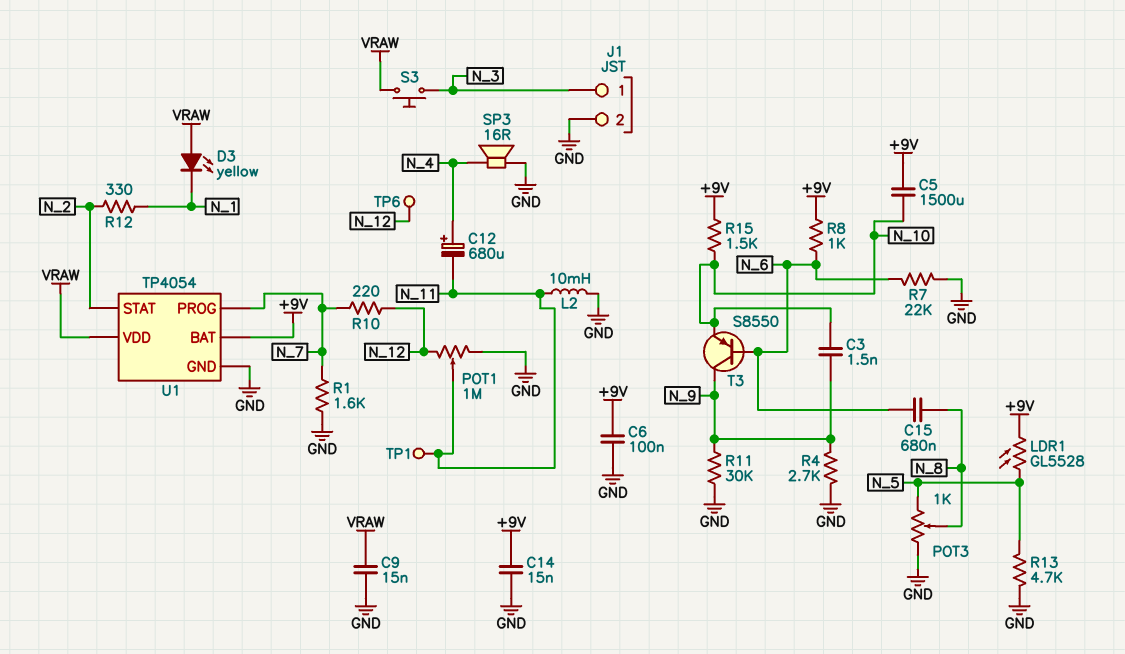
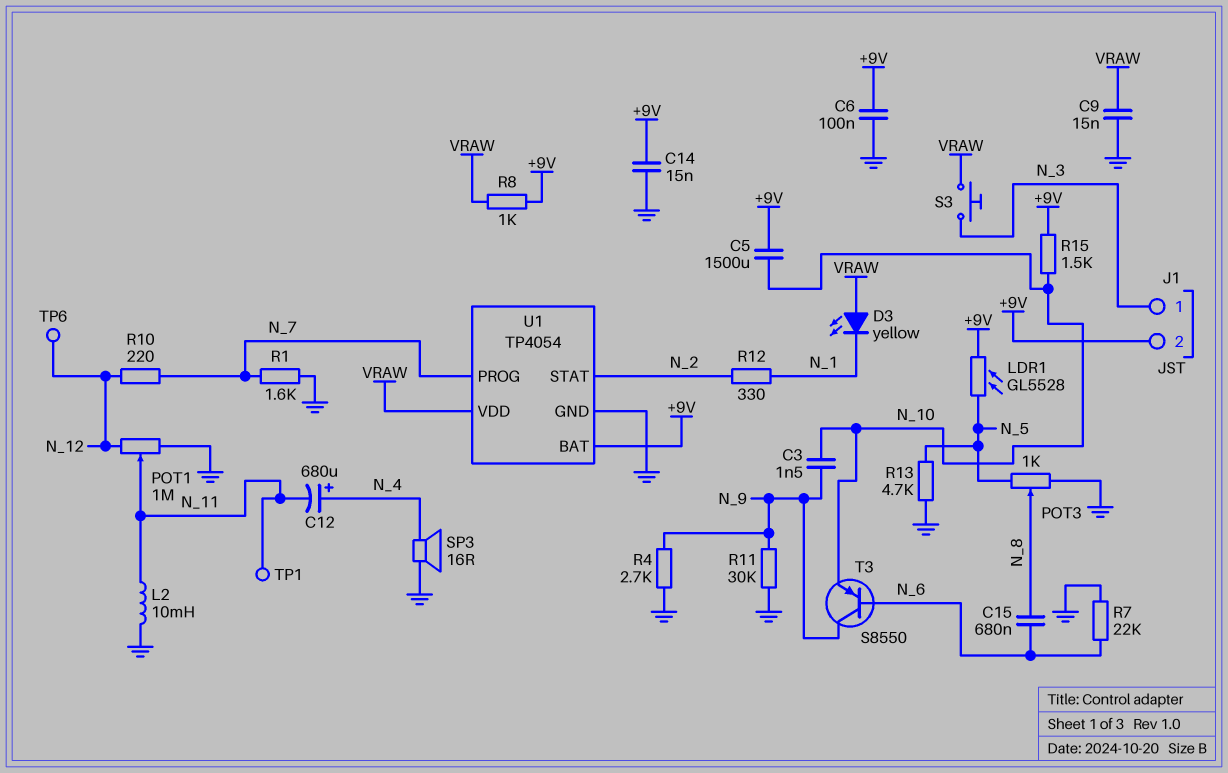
J1 pin 2: GND -> +9V
R8: 1k (+9V, N_6) -> 1k (+9V, VRAW)

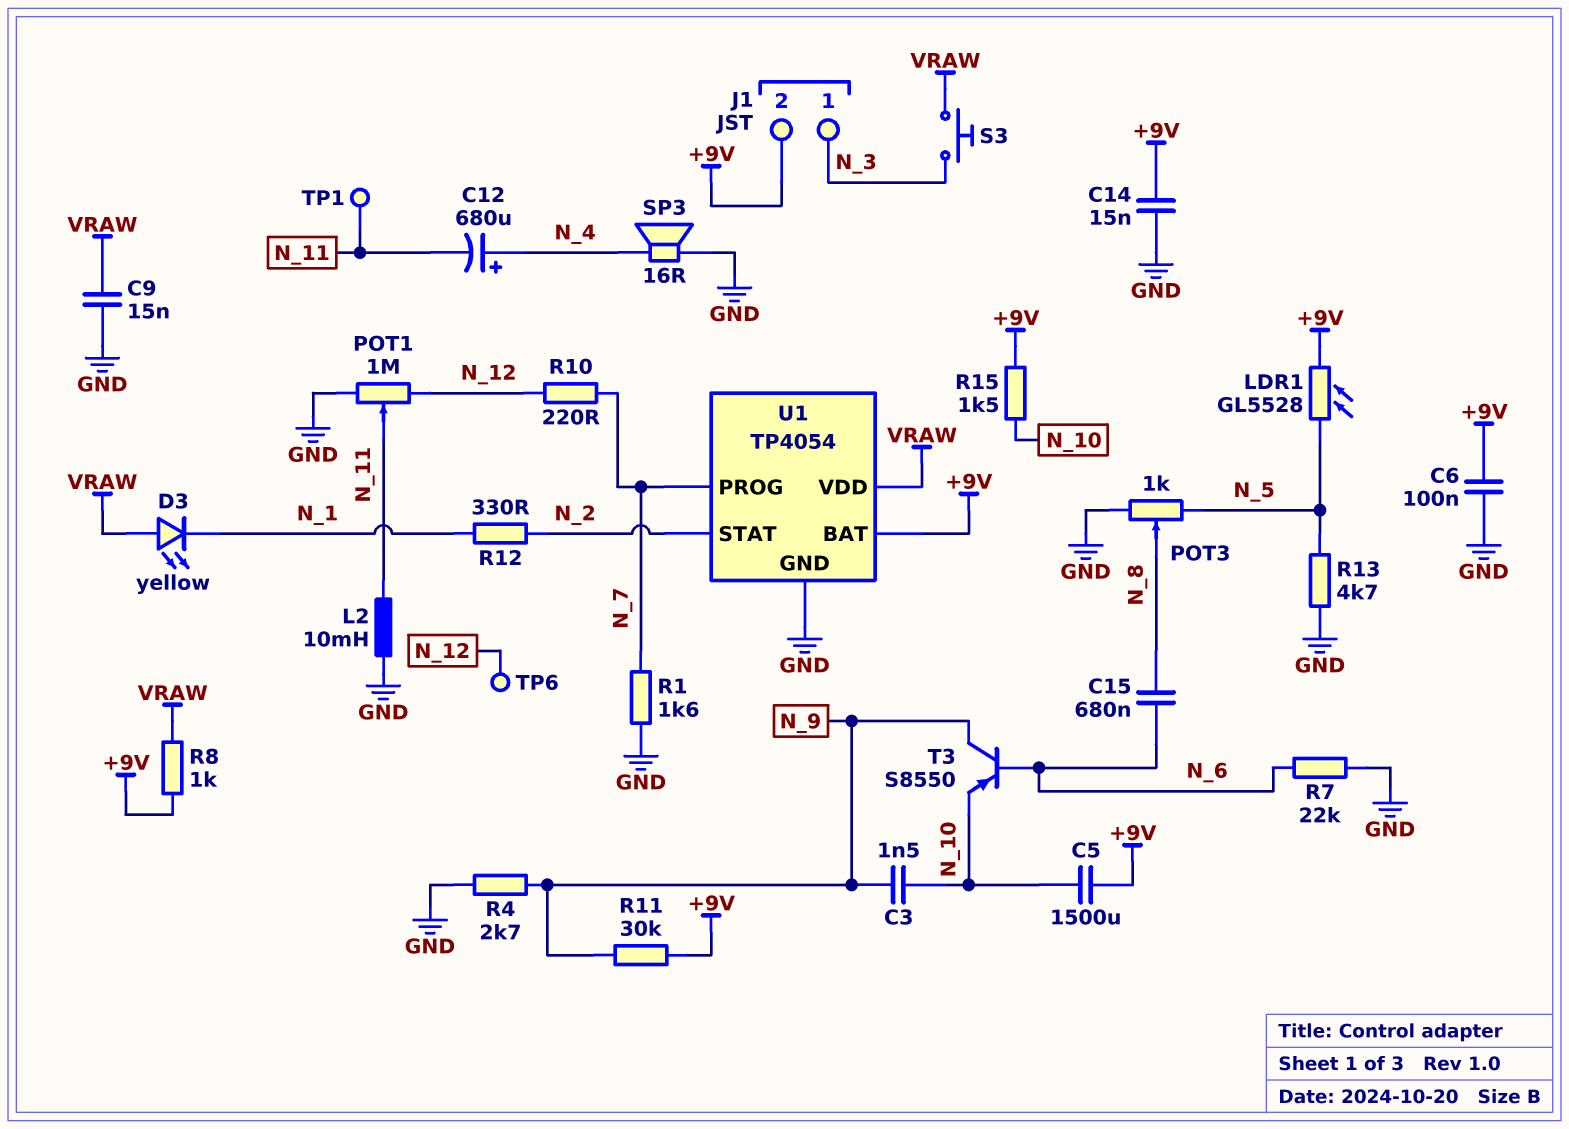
R11: 30k (GND, N_9) -> 30k (+9V, N_9)

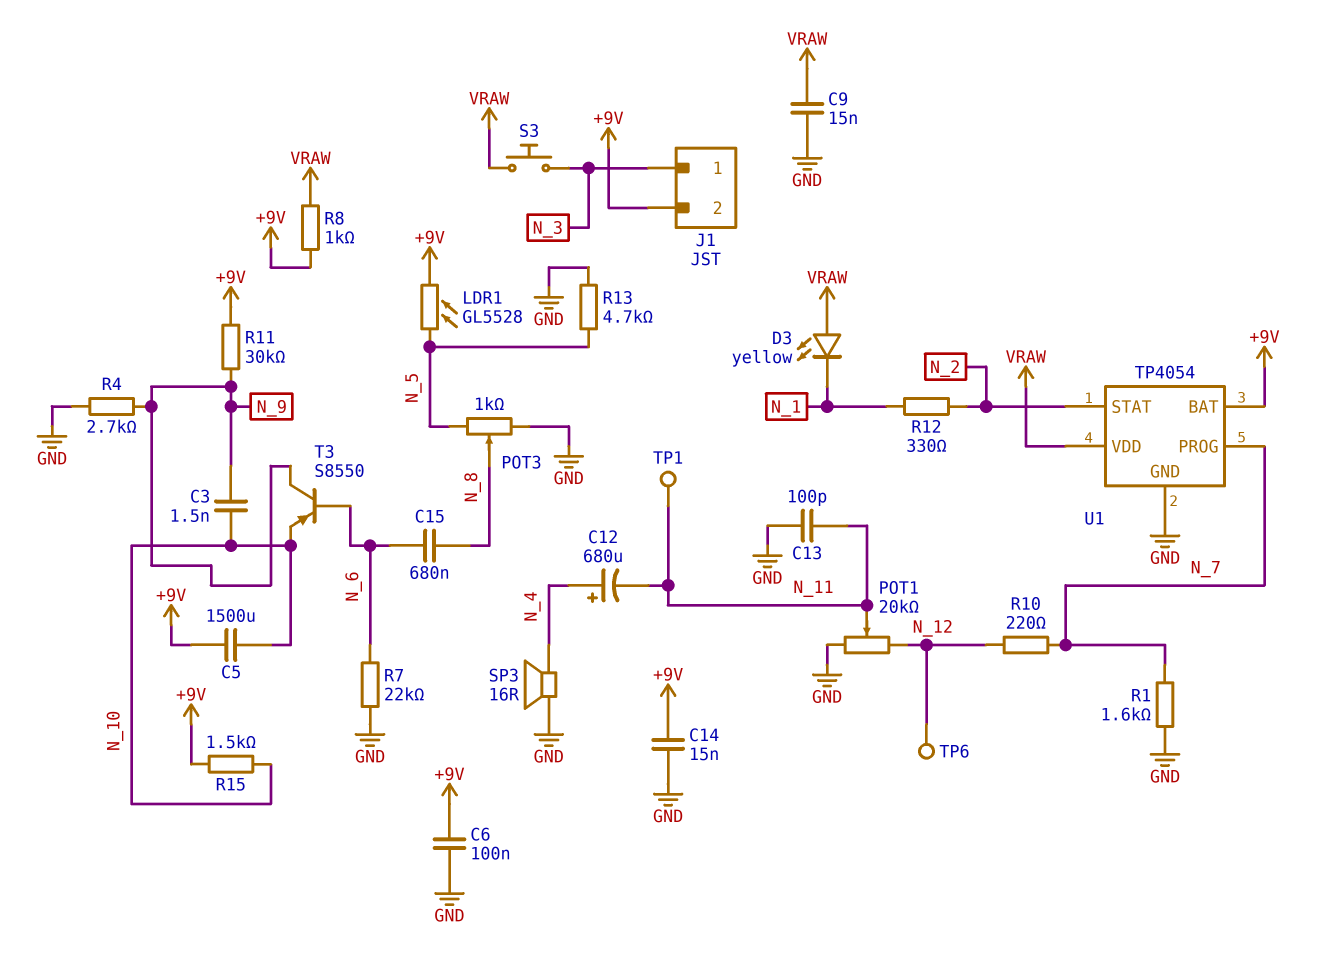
C13: none -> 100pF (GND, N_11)
L2: 10mH (GND, N_11) -> none
POT1: 1M (GND, N_12, wiper N_11) -> 20k (GND, N_12, wiper N_11)

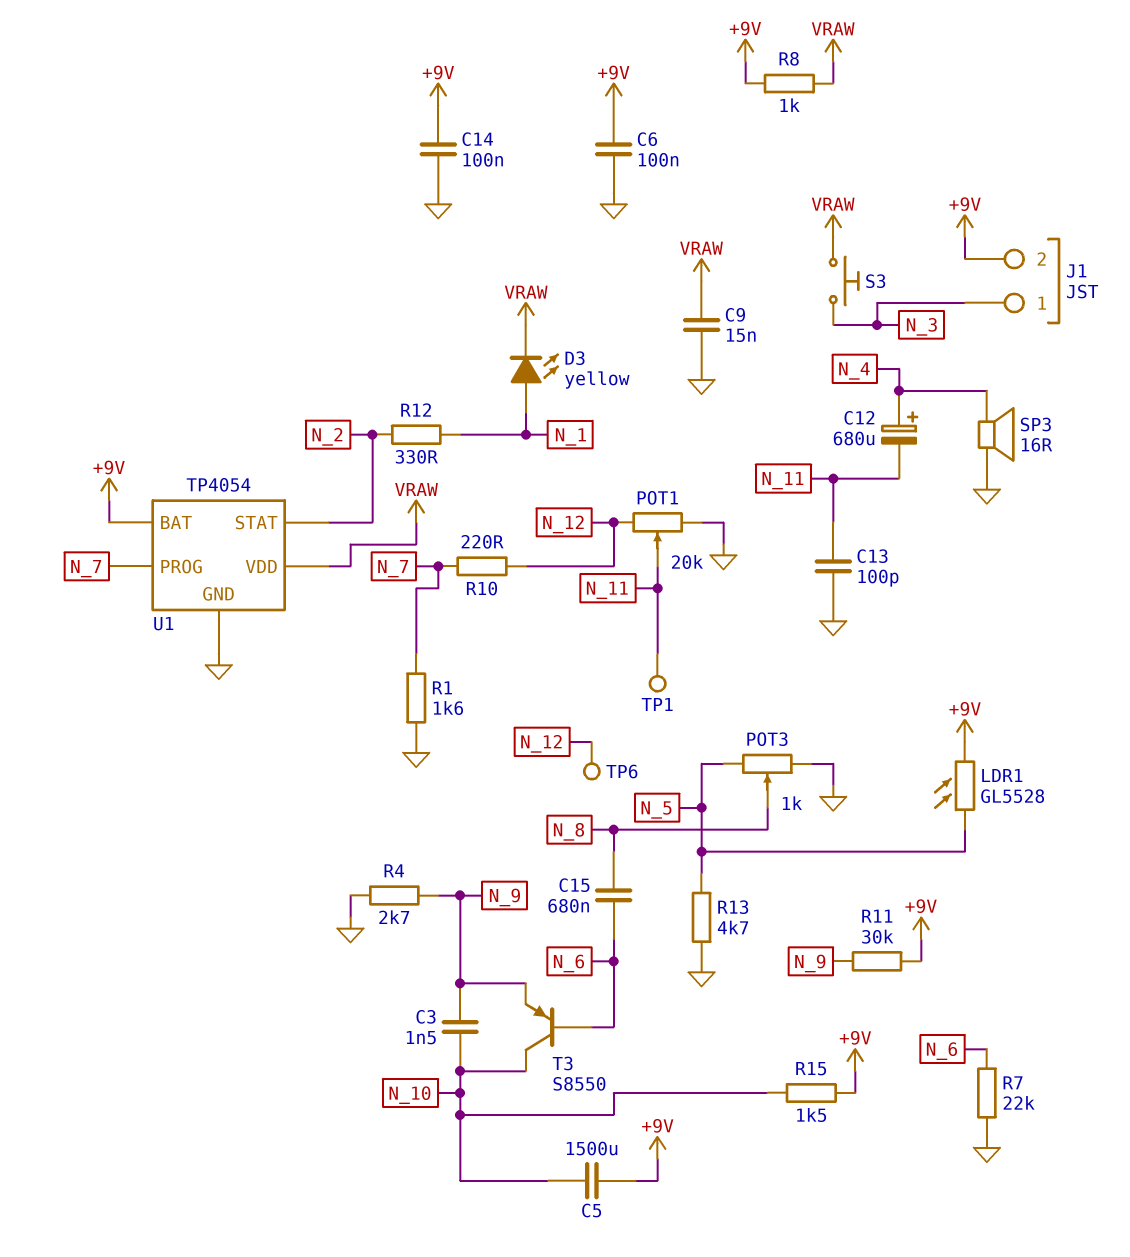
C14: 15nF (+9V, GND) -> 100nF (+9V, GND)
D3: LED yellow (A VRAW, K N_1) -> LED yellow (A N_1, K VRAW)
T3: PNP S8550 (B N_6, C N_9, E N_10) -> PNP S8550 (B N_6, C N_10, E N_9)

